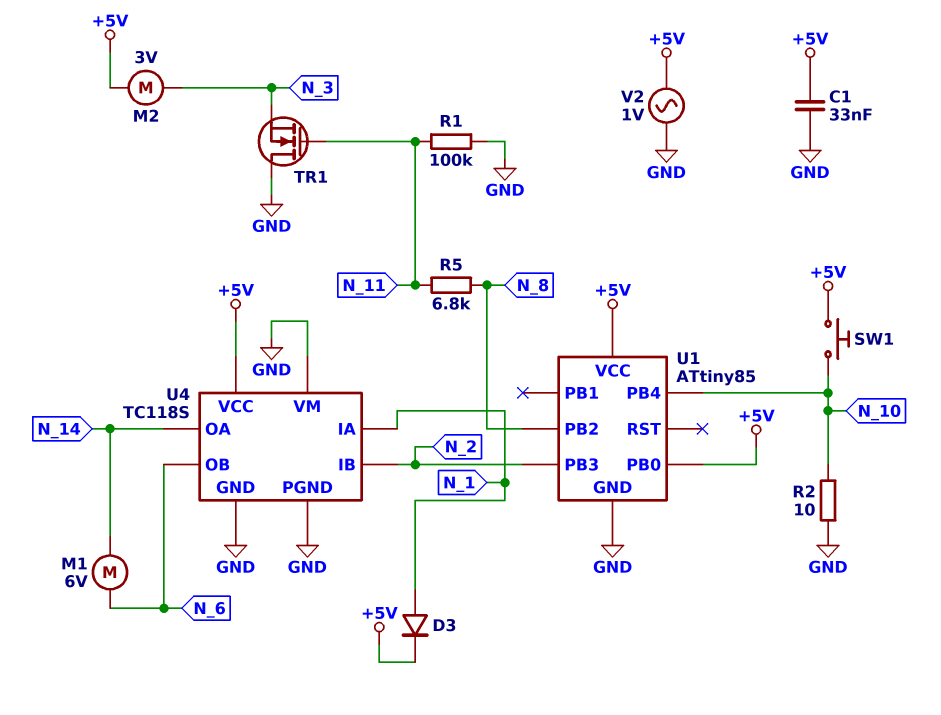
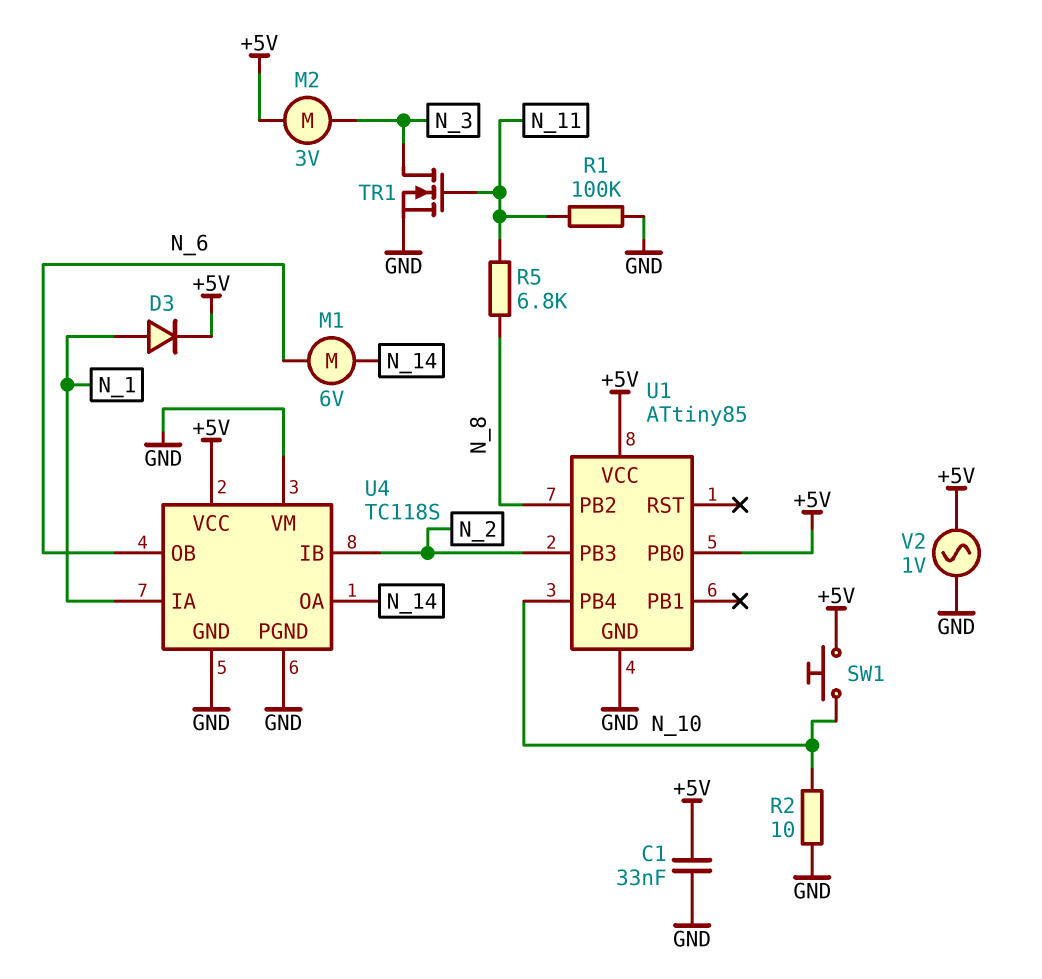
TR1: NMOS (G N_11, D GND, S N_3) -> NMOS (G N_11, D N_3, S GND)

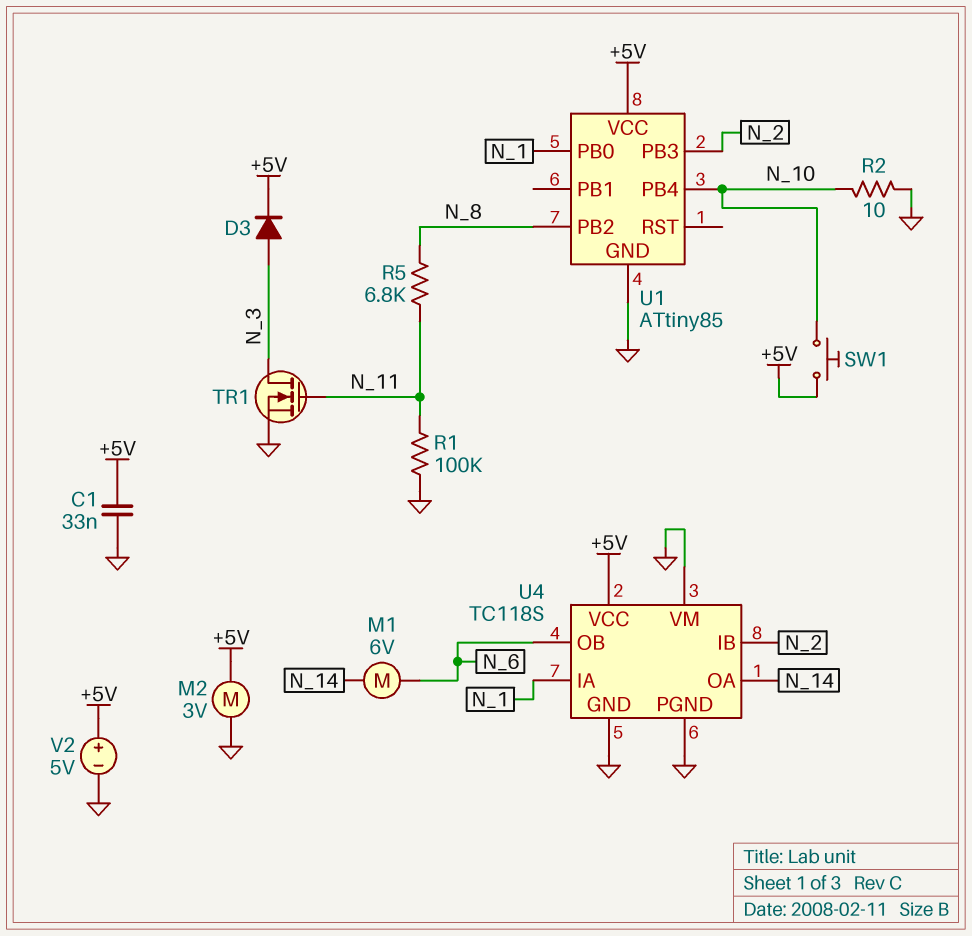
D3: diode (A N_1, K +5V) -> diode (A N_3, K +5V)
M2: motor 3V (+5V, N_3) -> motor 3V (+5V, GND)
U1 pin PB0: +5V -> N_1
V2: AC 1V (+5V, GND) -> 5V (plus +5V, minus GND)

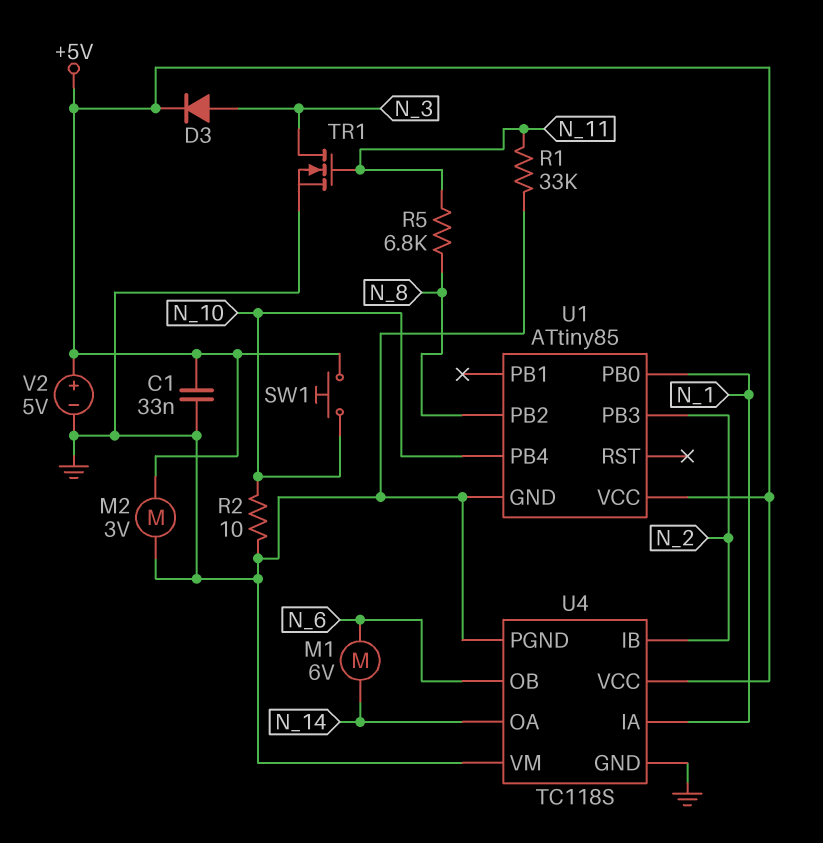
R1: 100k (GND, N_11) -> 33k (GND, N_11)

